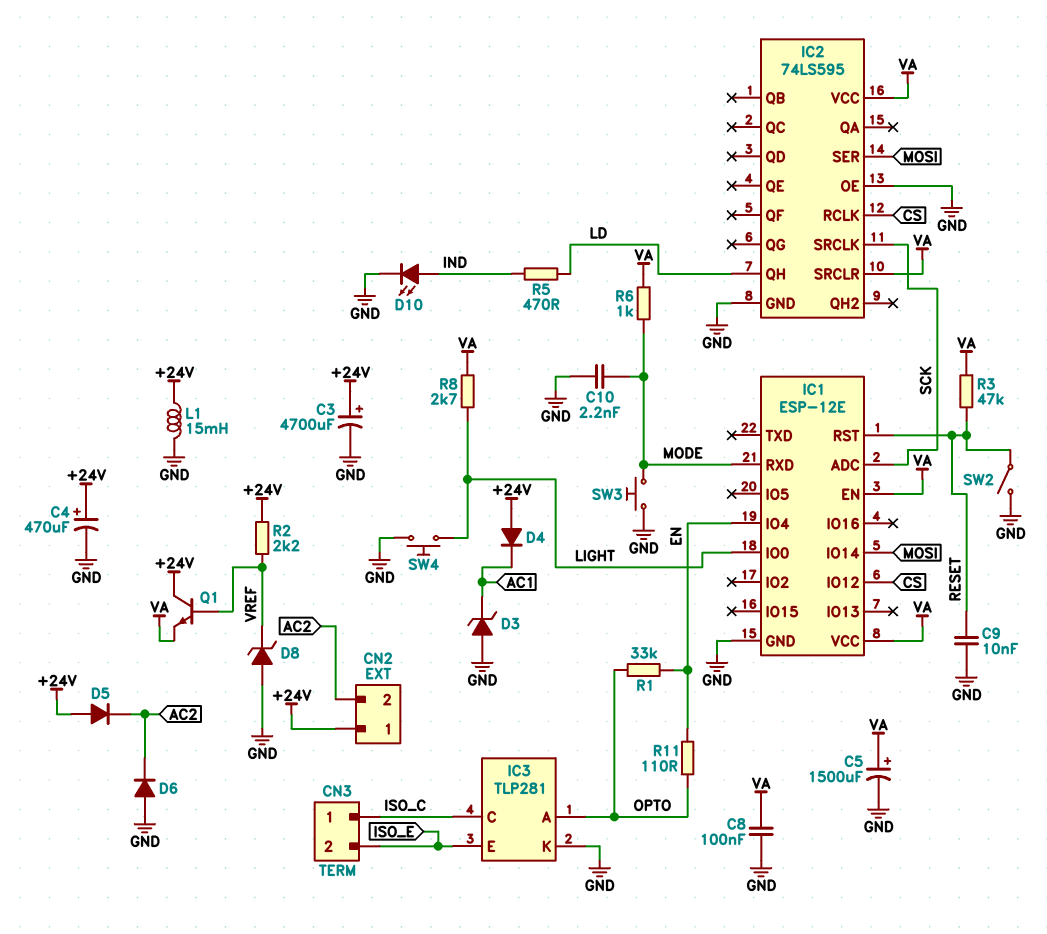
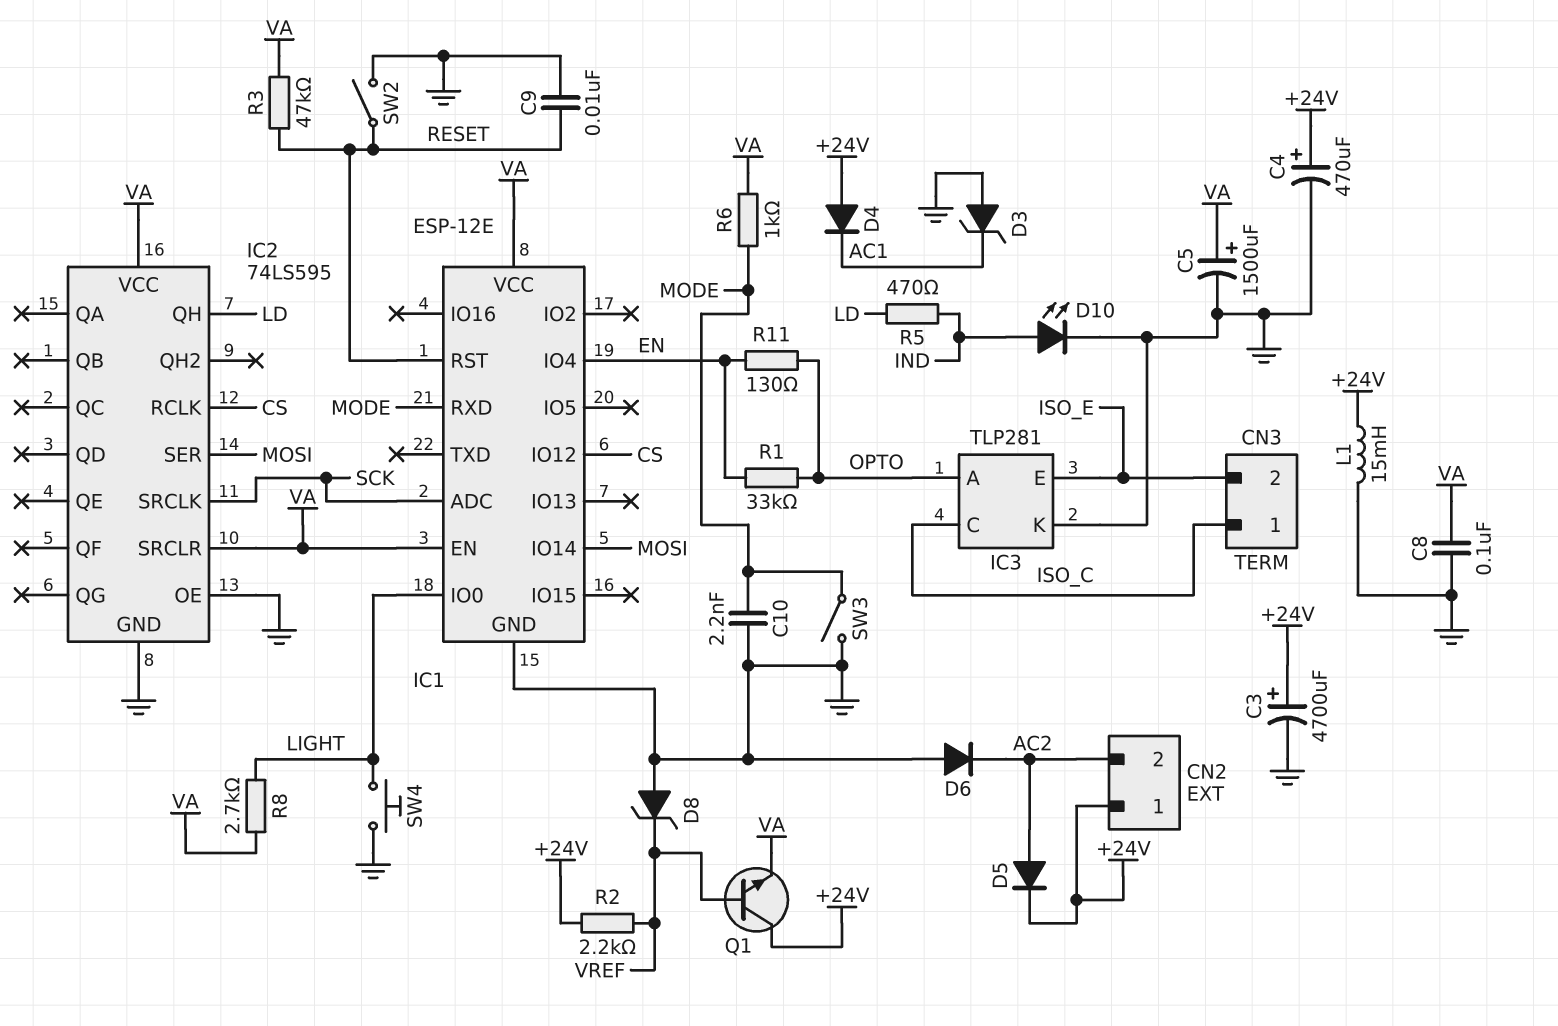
D5: diode (A +24V, K AC2) -> diode (A AC2, K +24V)
R11: 110 (EN, OPTO) -> 130 (EN, OPTO)
SW3: button (GND, MODE) -> switch (GND, MODE)

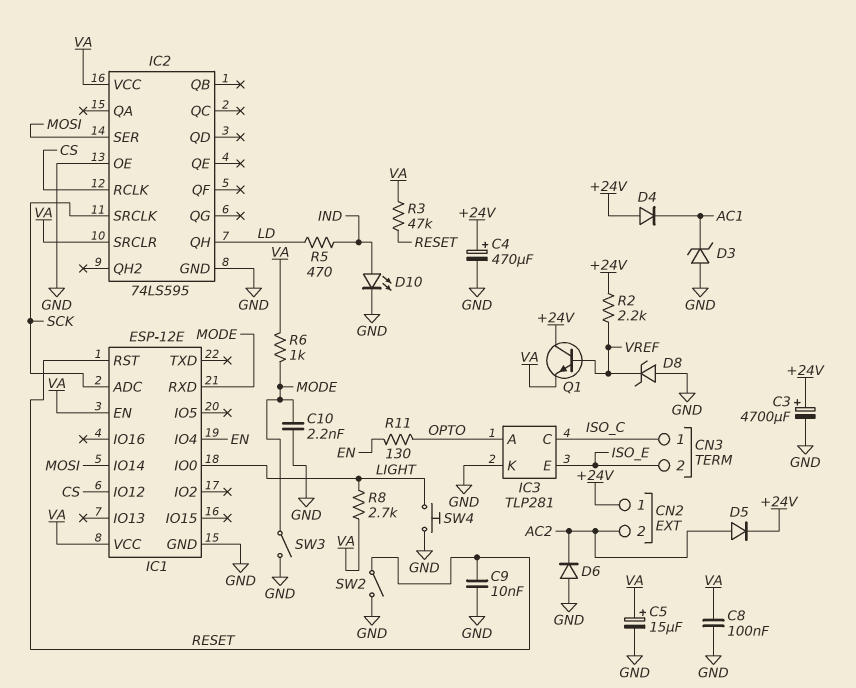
C5: 1500uF (plus VA, minus GND) -> 15uF (plus VA, minus GND)
L1: 15mH (+24V, GND) -> none
R1: 33k (EN, OPTO) -> none

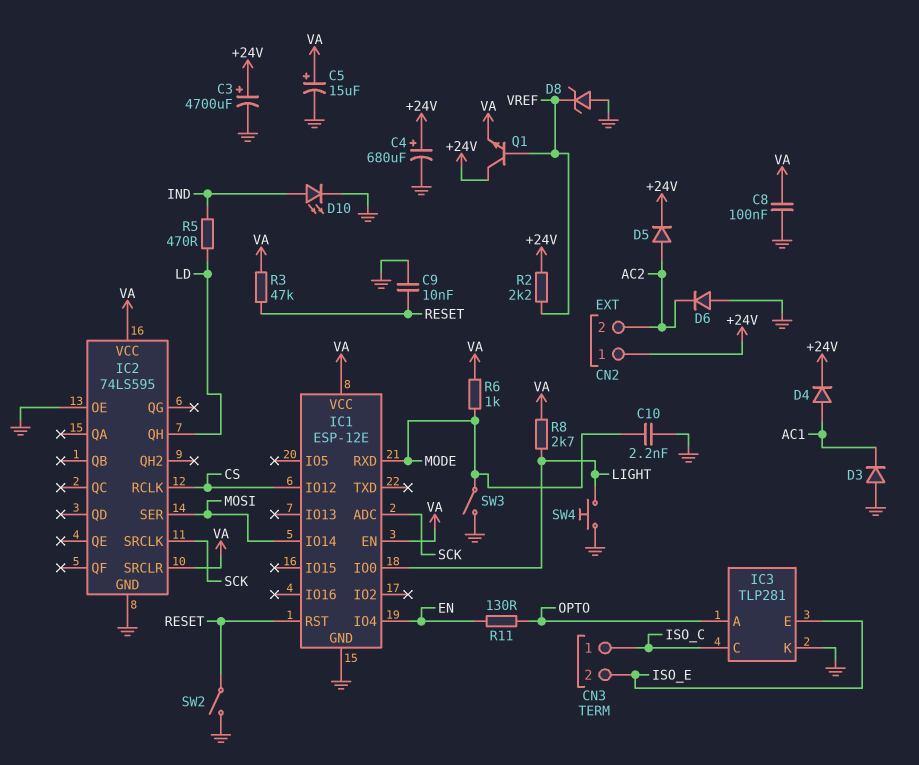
C4: 470uF (plus +24V, minus GND) -> 680uF (plus +24V, minus GND)
D3: zener (A GND, K AC1) -> diode (A GND, K AC1)
D4: diode (A +24V, K AC1) -> diode (A AC1, K +24V)

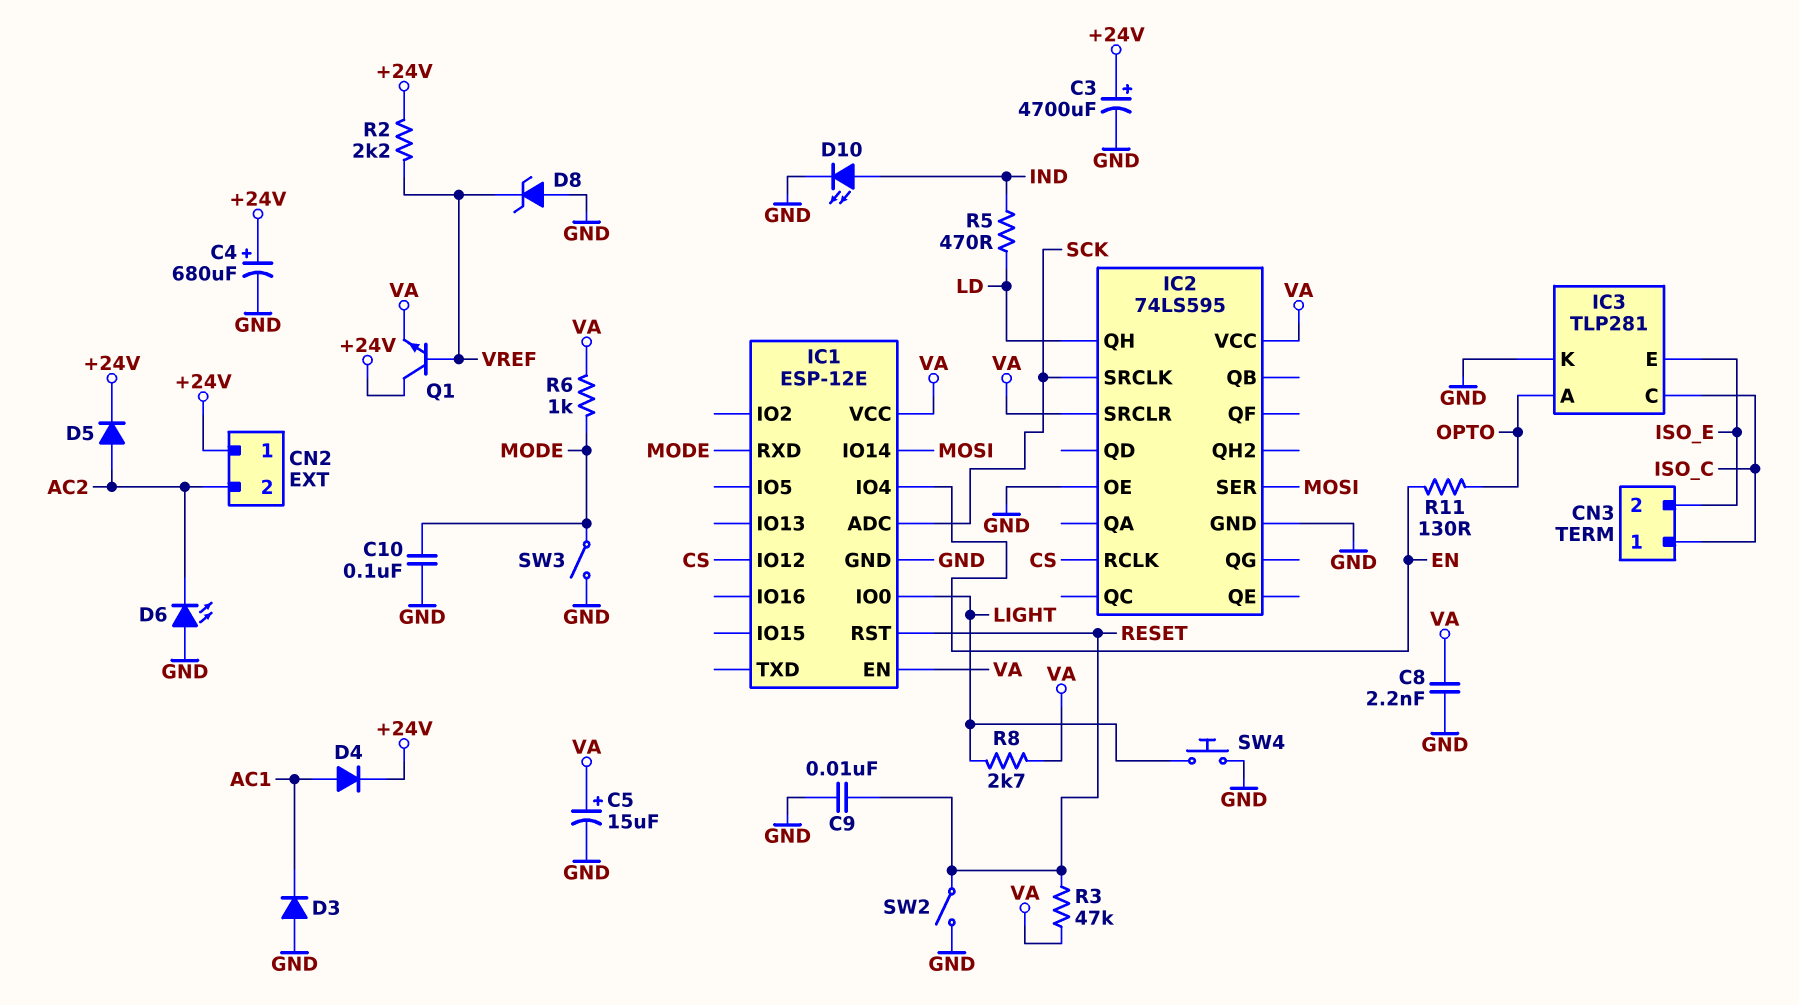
C8: 100nF (GND, VA) -> 2.2nF (GND, VA)
C10: 2.2nF (GND, MODE) -> 100nF (GND, MODE)
D6: diode (A GND, K AC2) -> LED (A GND, K AC2)

